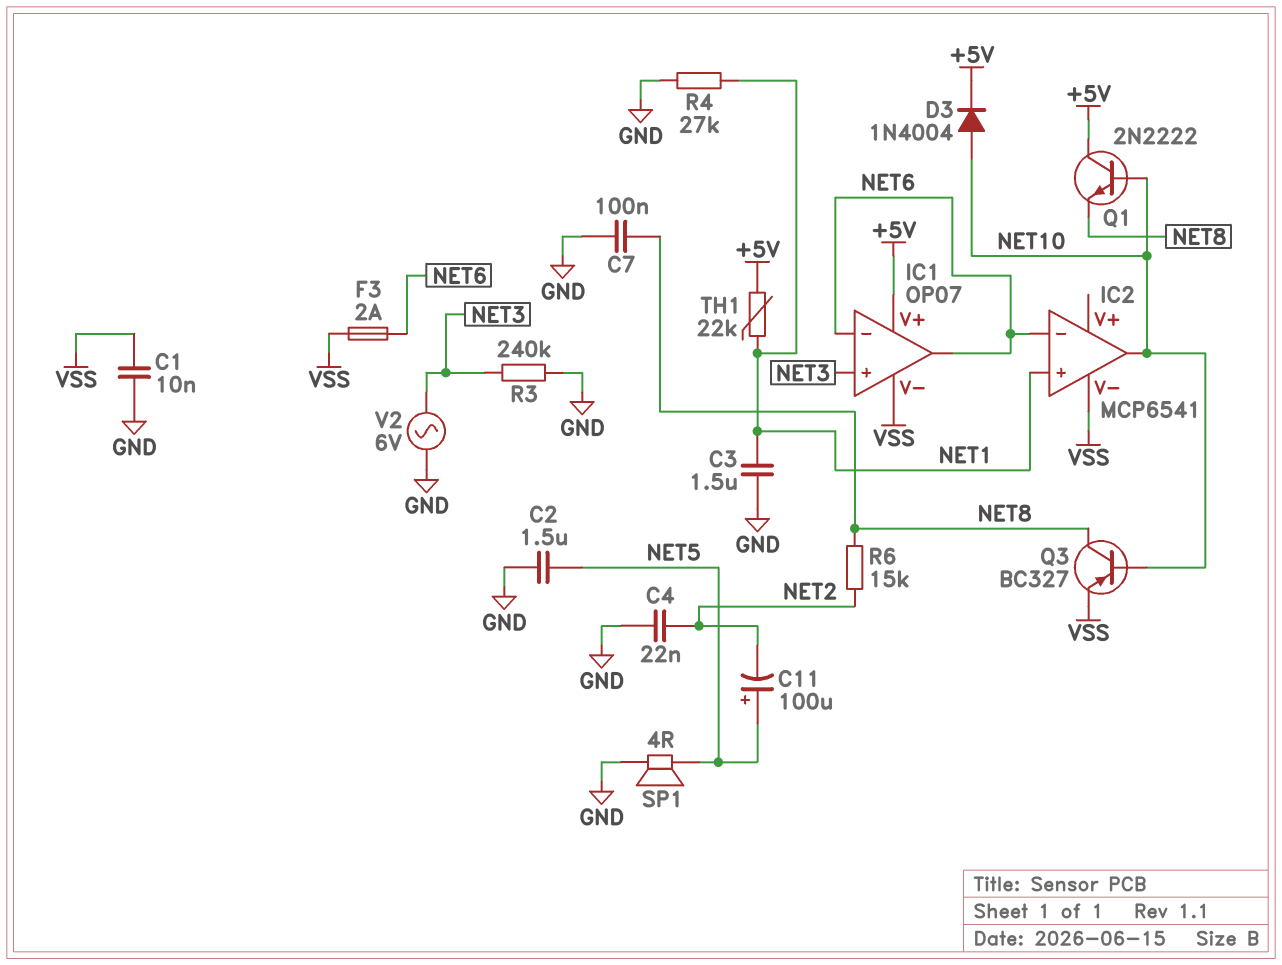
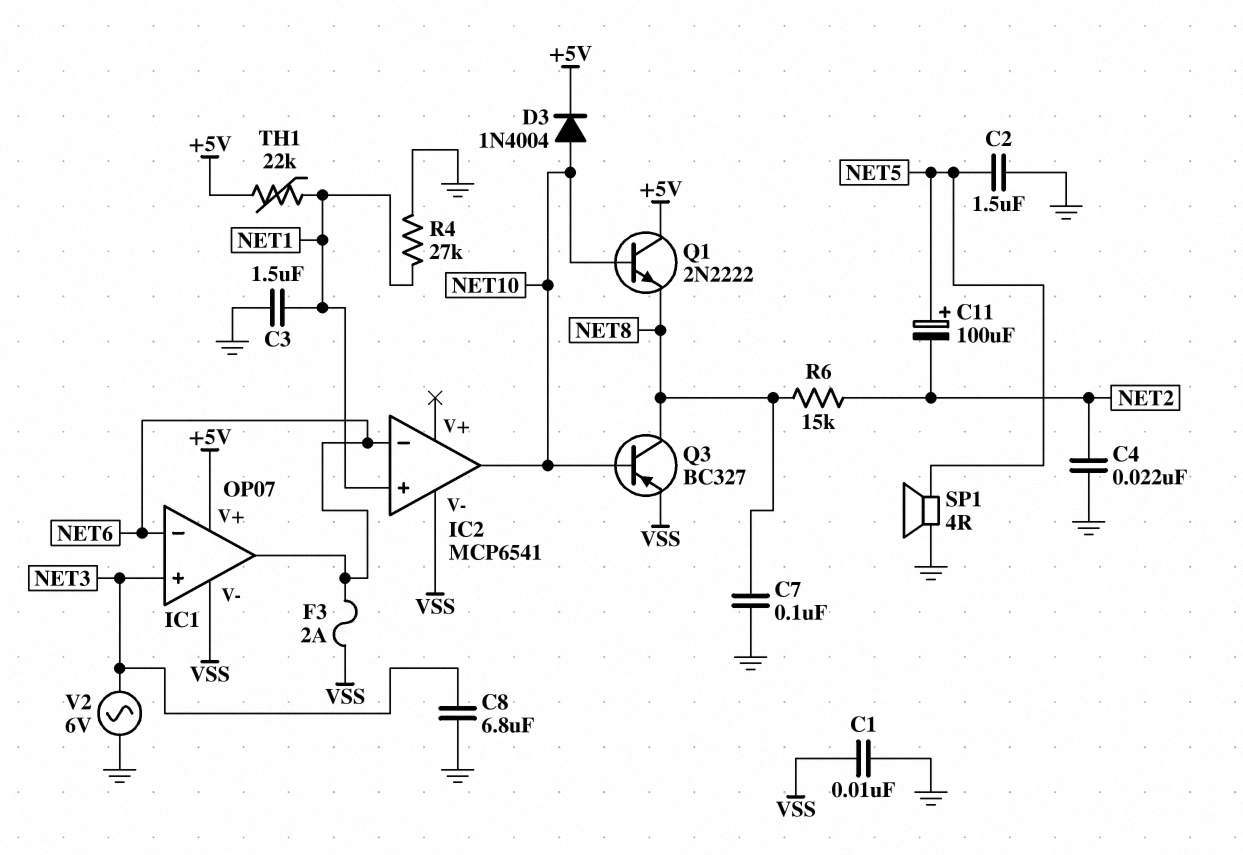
C8: none -> 6.8uF (GND, NET3)
R3: 240k (GND, NET3) -> none

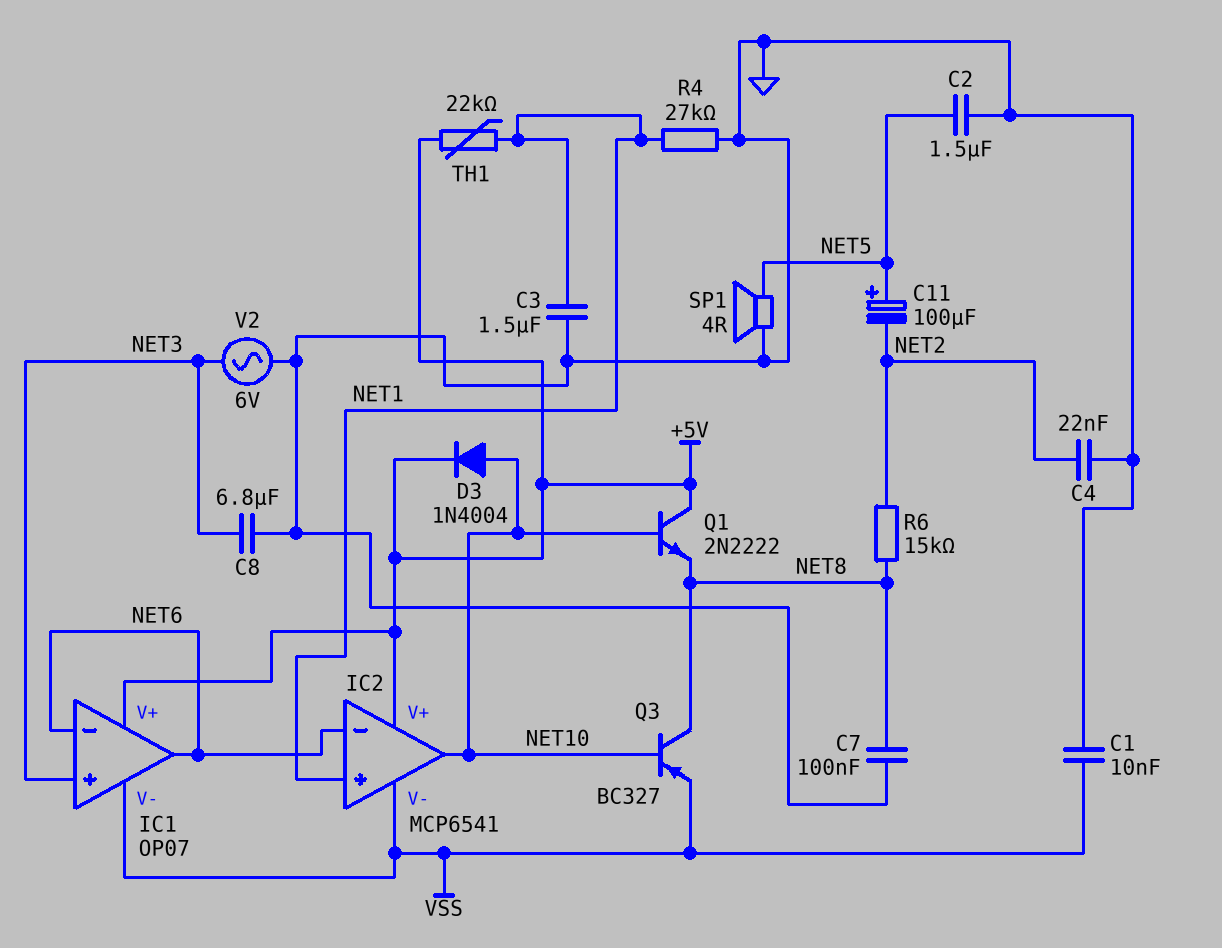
F3: 2A (NET6, VSS) -> none
IC2 pin V+: none -> +5V

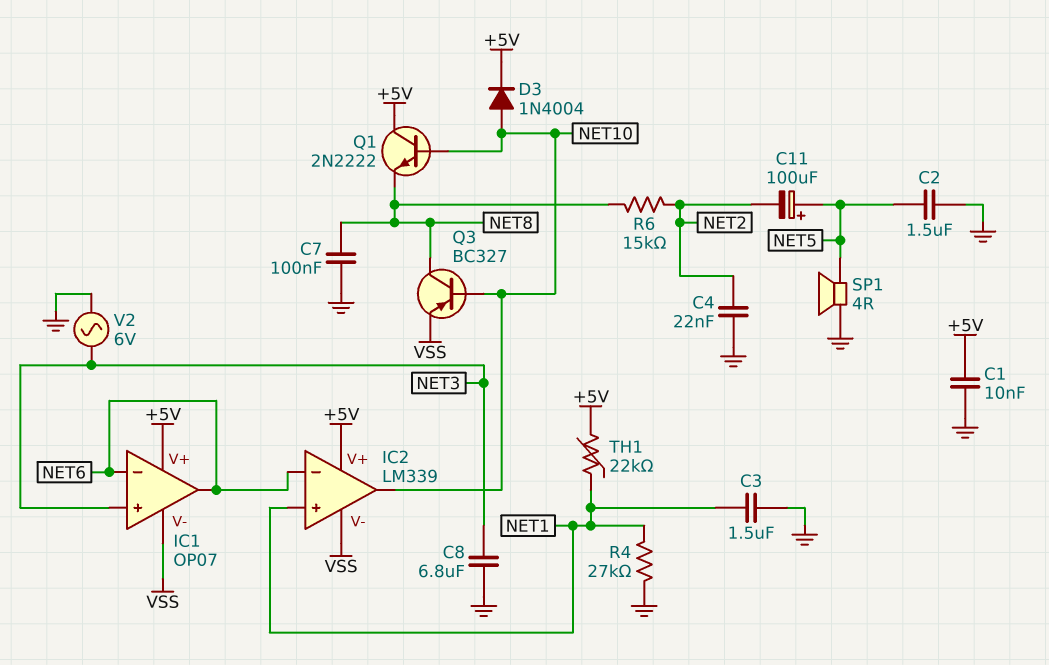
C1: 10nF (GND, VSS) -> 10nF (+5V, GND)
IC2: MCP6541 -> LM339

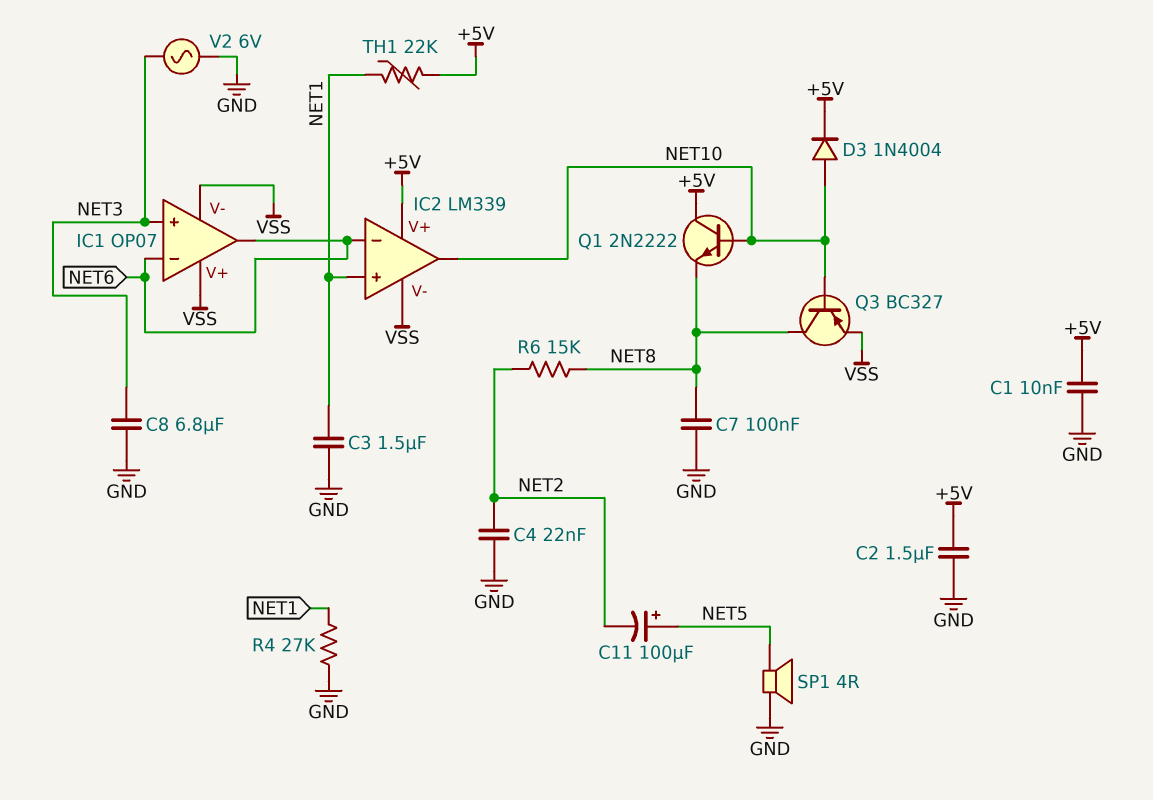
C2: 1.5uF (GND, NET5) -> 1.5uF (+5V, GND)
IC1 pin V+: +5V -> VSS

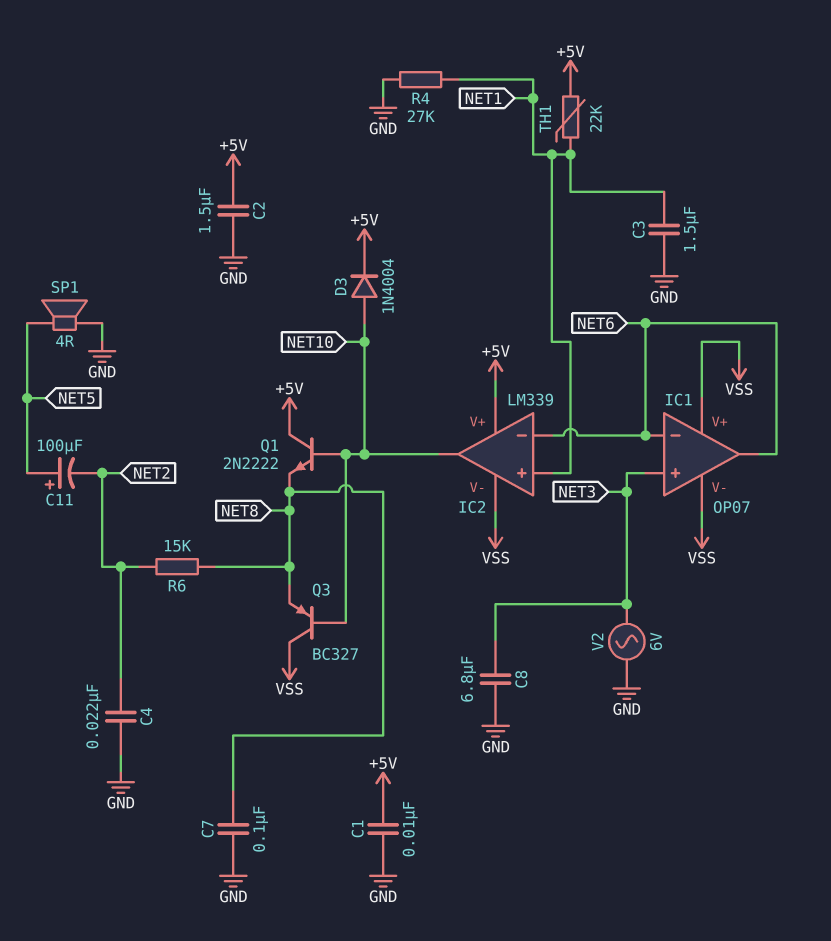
Q3: PNP BC327 (B NET10, C NET8, E VSS) -> PNP BC327 (B NET10, C VSS, E NET8)

